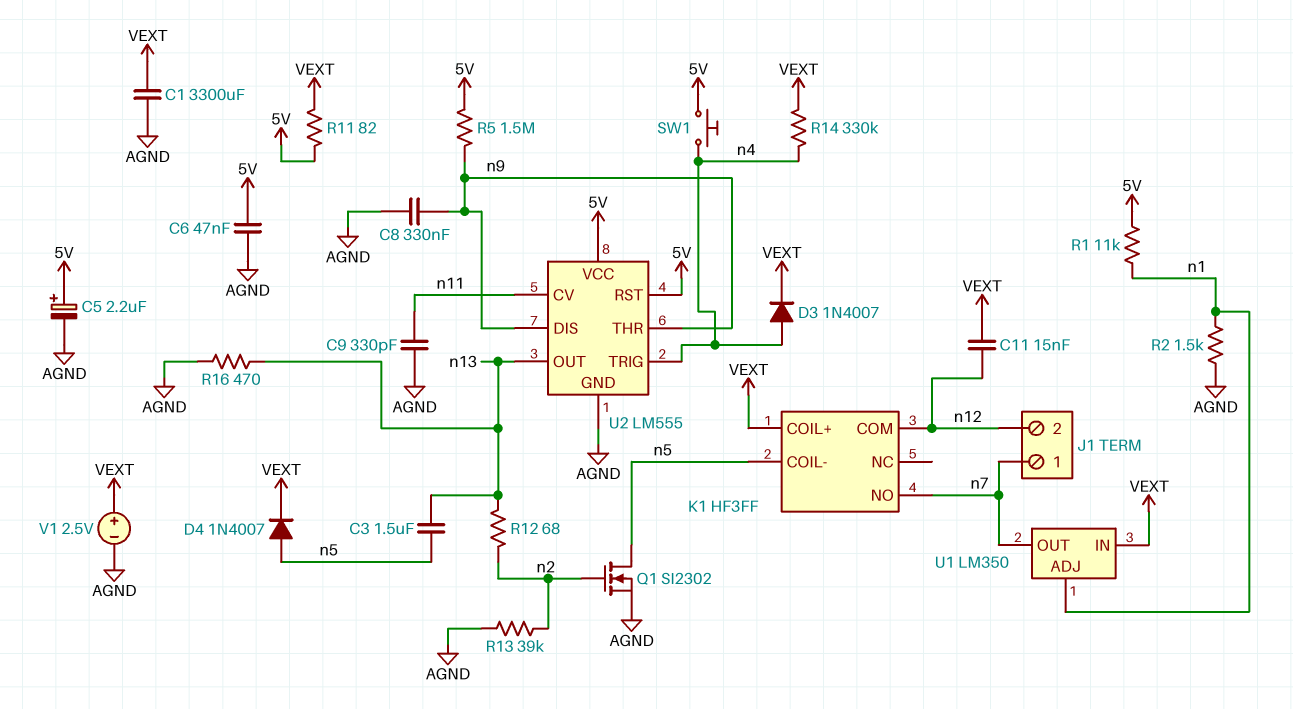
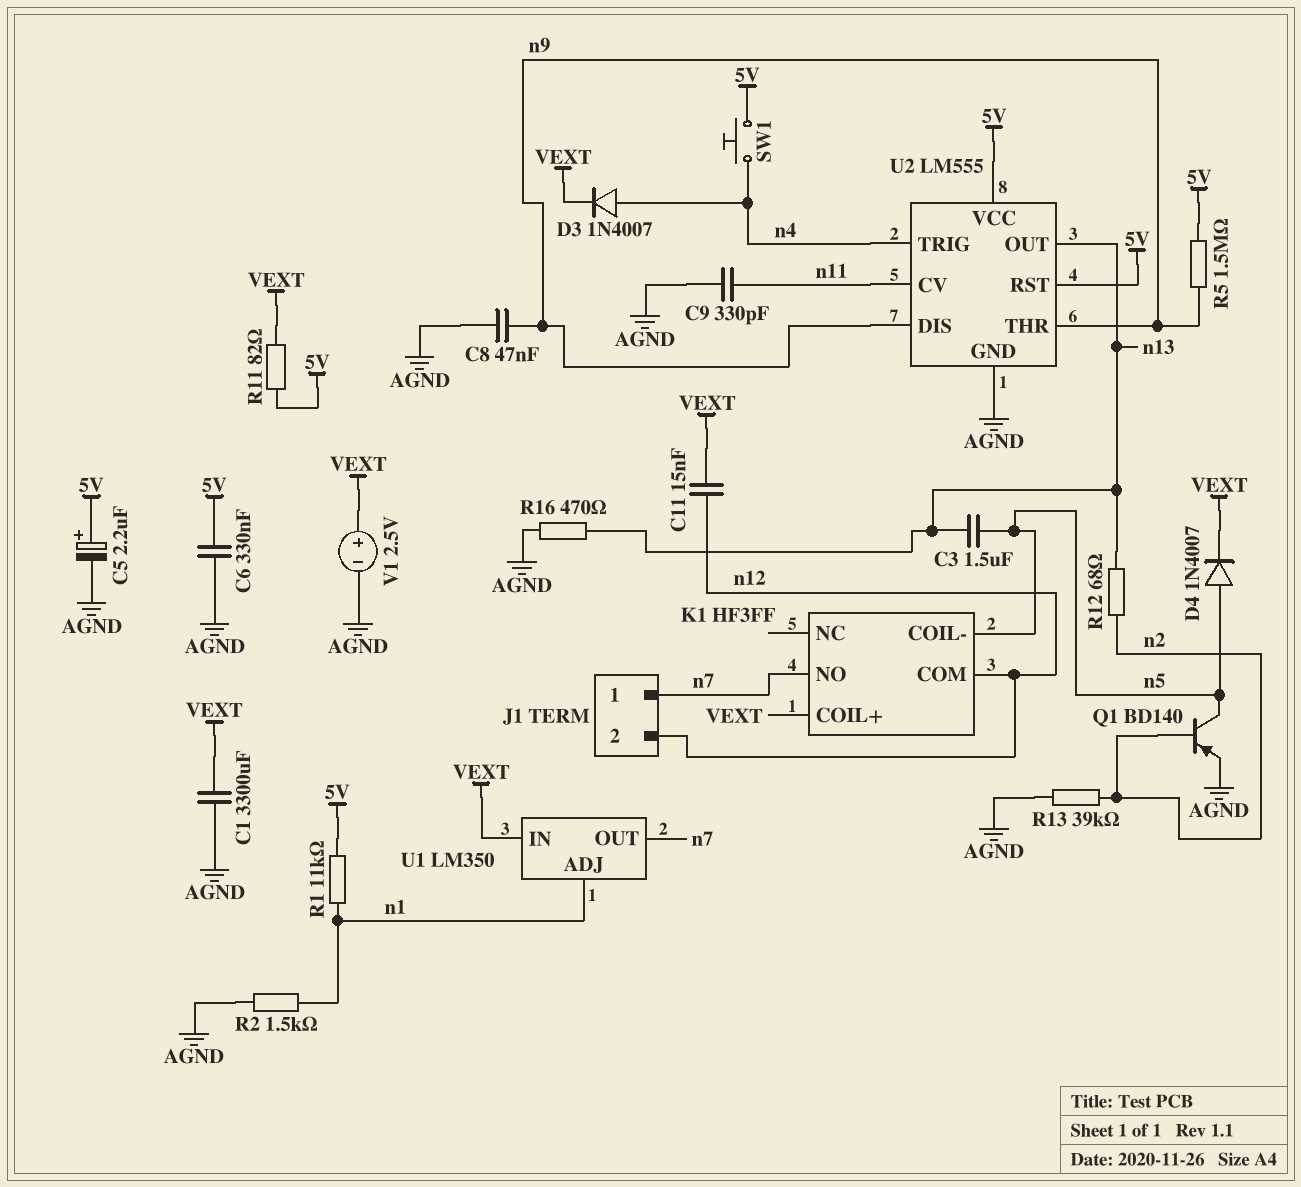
C6: 47nF (5V, AGND) -> 330nF (5V, AGND)
C8: 330nF (AGND, n9) -> 47nF (AGND, n9)
Q1: NMOS SI2302 (G n2, D n5, S AGND) -> PNP BD140 (B n2, C n5, E AGND)
R14: 330k (VEXT, n4) -> none

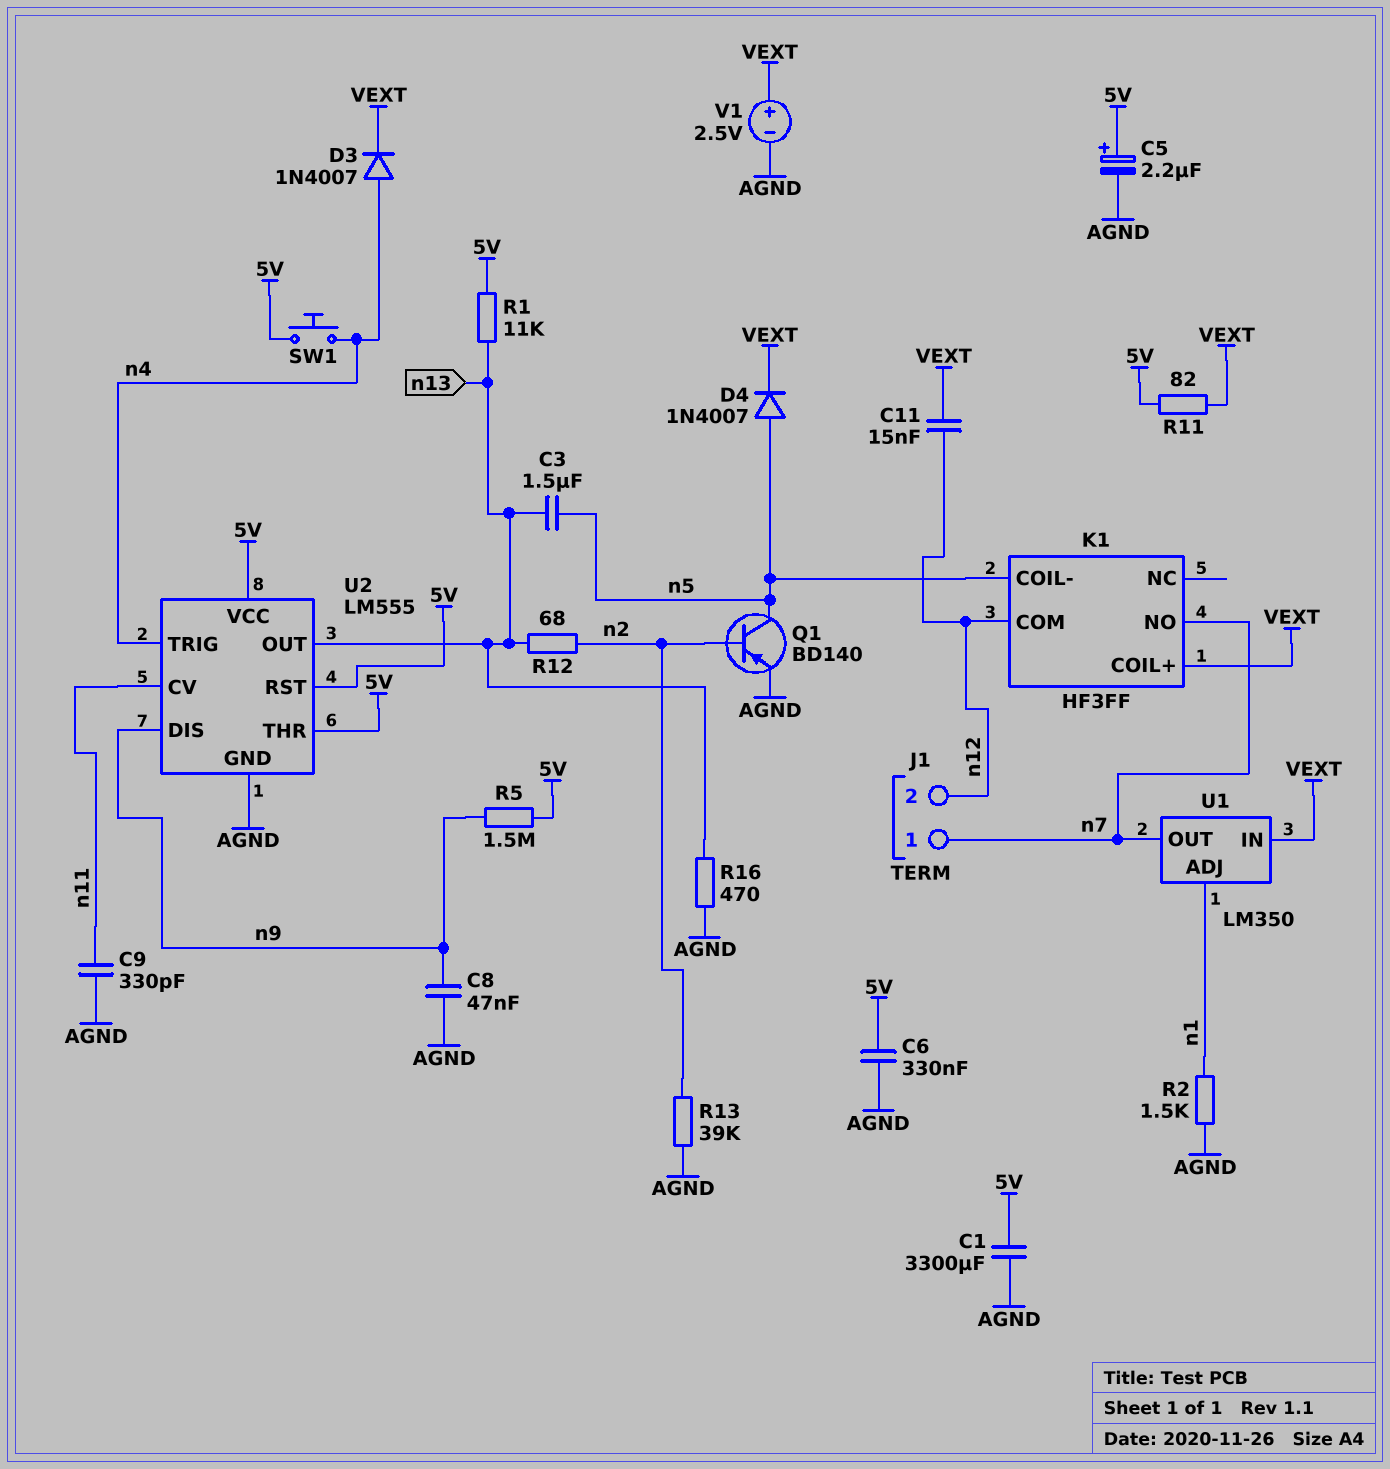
C1: 3300uF (AGND, VEXT) -> 3300uF (5V, AGND)
R1: 11k (5V, n1) -> 11k (5V, n13)
U2 pin THR: n9 -> 5V

